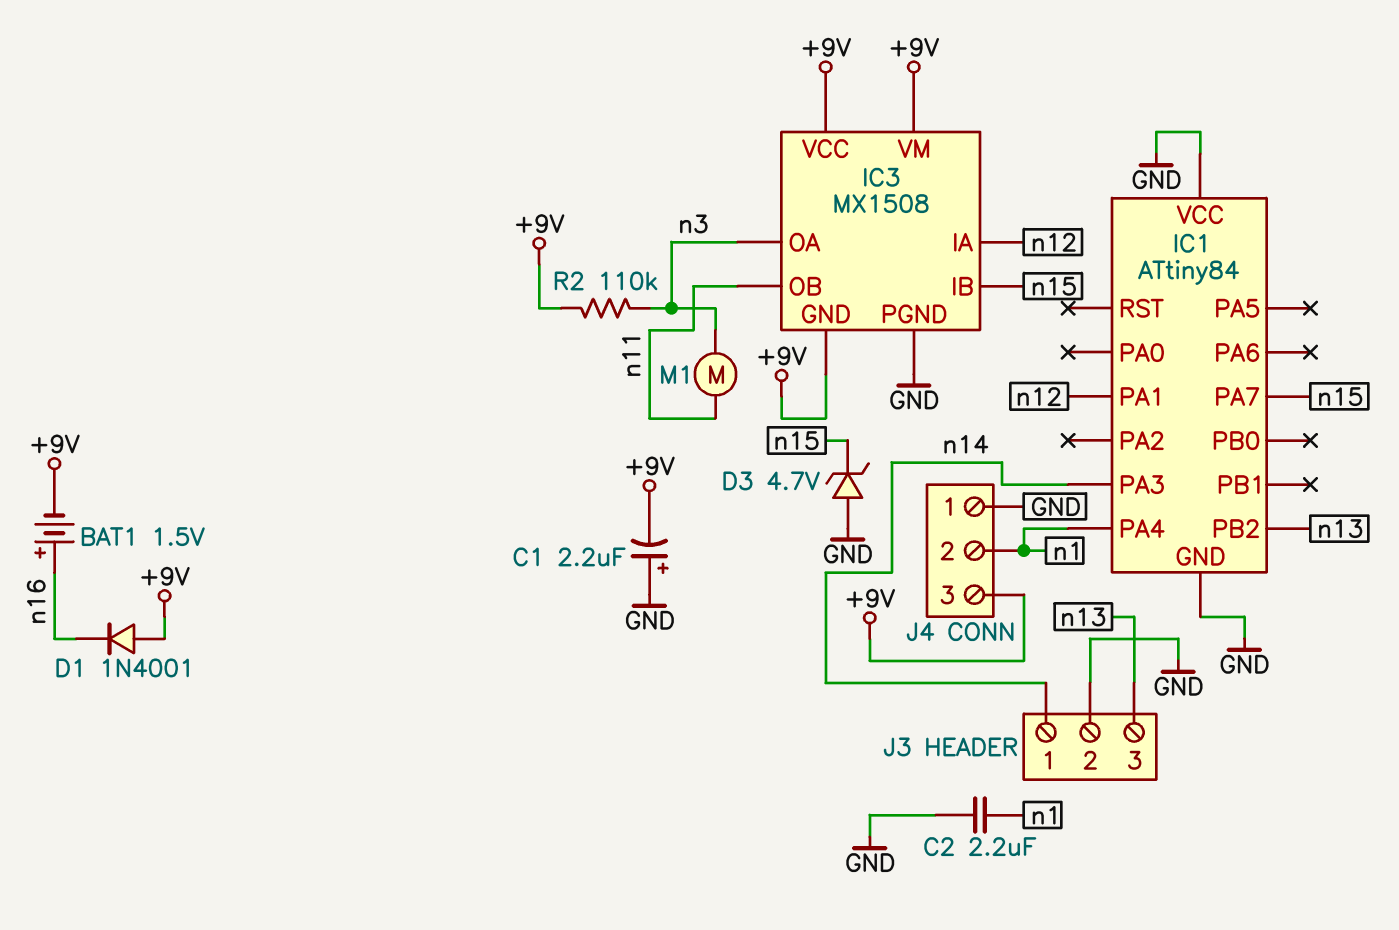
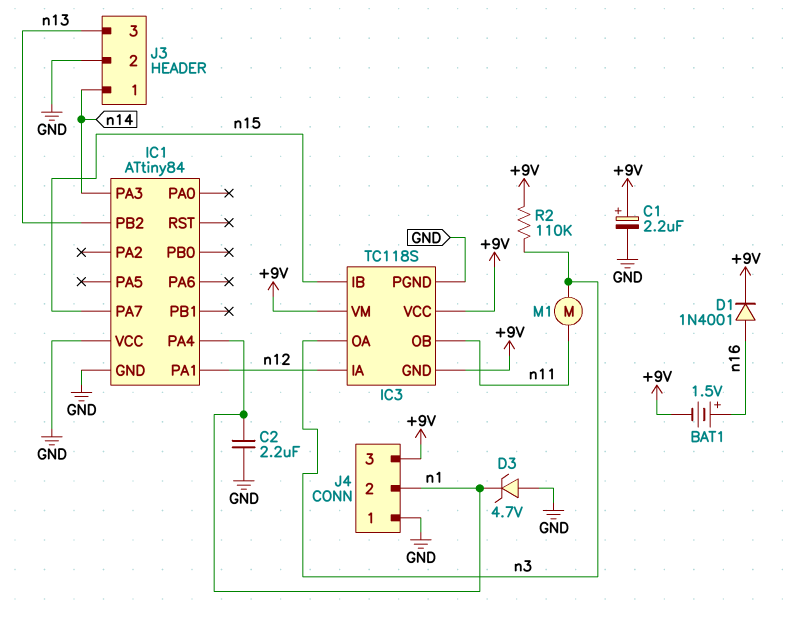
C1: 2.2uF (plus GND, minus +9V) -> 2.2uF (plus +9V, minus GND)
D1: diode 1N4001 (A +9V, K n16) -> diode 1N4001 (A n16, K +9V)
D3: zener 4.7V (A GND, K n15) -> zener 4.7V (A GND, K n1)
IC3: MX1508 -> TC118S

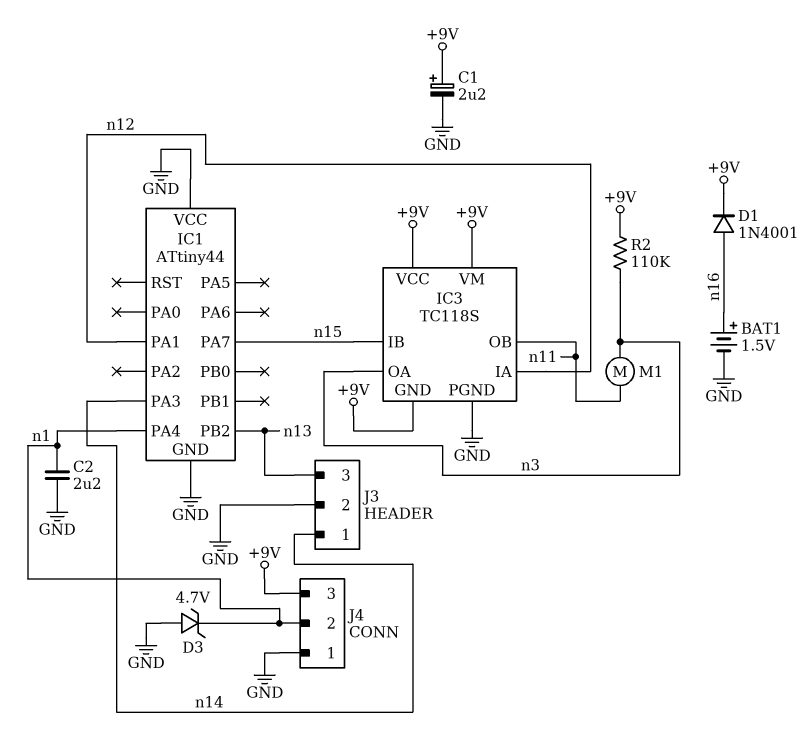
BAT1: 1.5V (plus n16, minus +9V) -> 1.5V (plus n16, minus GND)
IC1: ATtiny84 -> ATtiny44

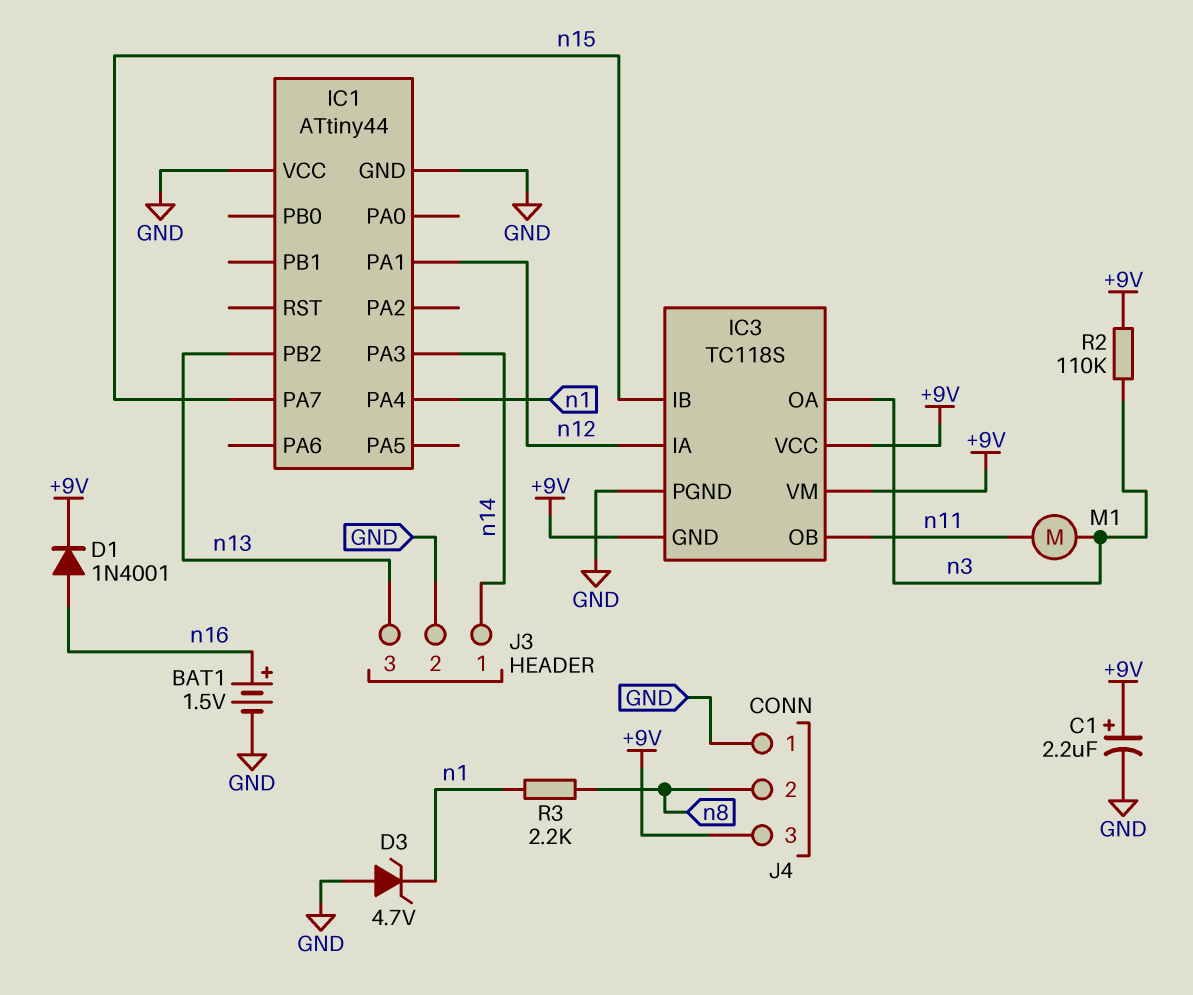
C2: 2.2uF (GND, n1) -> none
J4 pin 2: n1 -> n8
R3: none -> 2.2k (n1, n8)

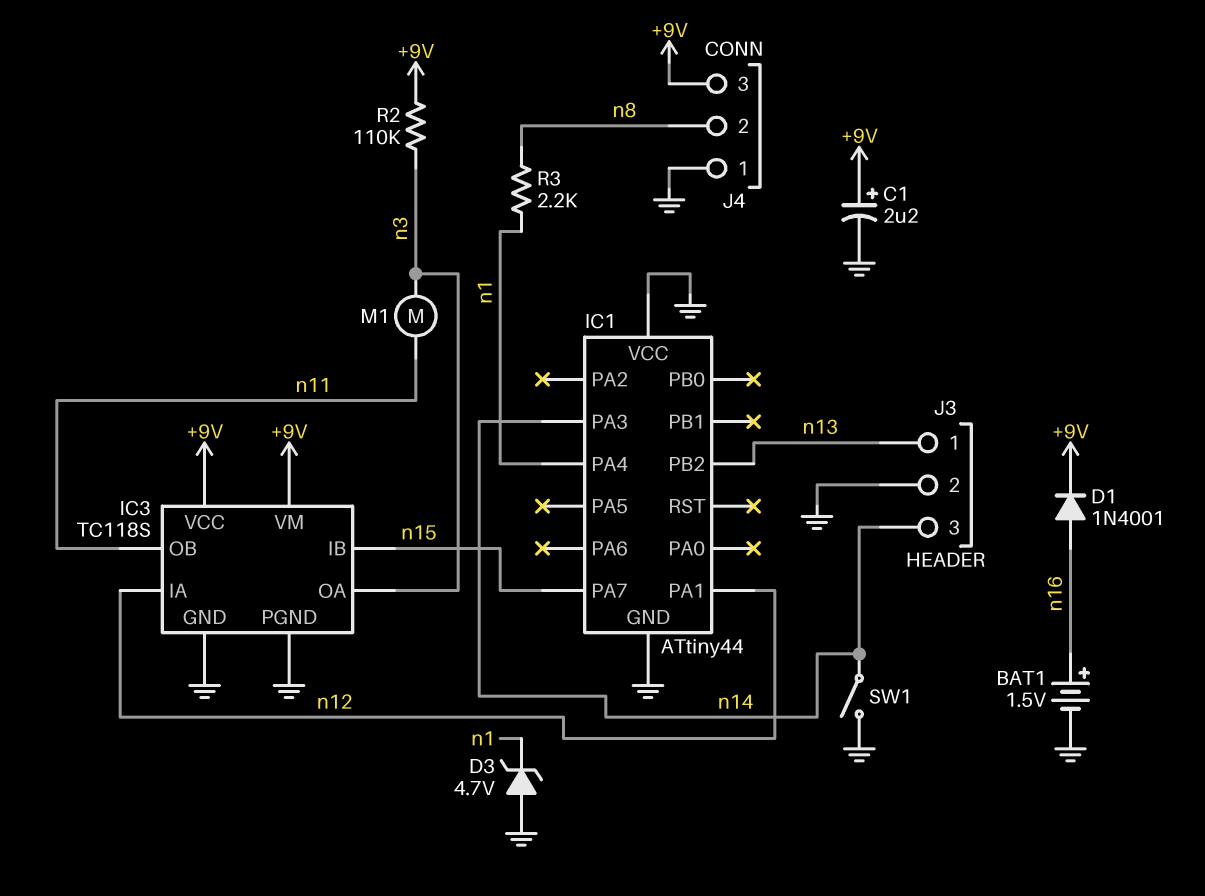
IC3 pin GND: +9V -> GND
J3 pin 1: n14 -> n13
J3 pin 3: n13 -> n14
SW1: none -> switch (GND, n14)

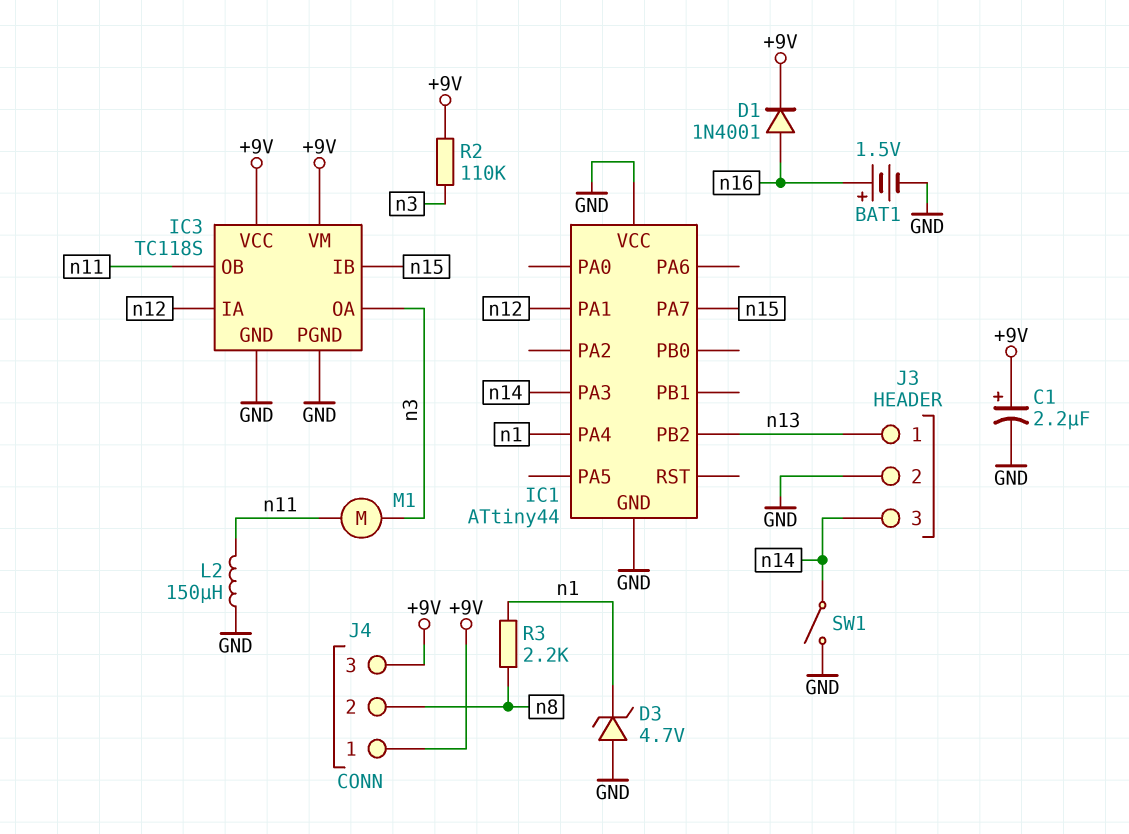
J4 pin 1: GND -> +9V
L2: none -> 150uH (GND, n11)

